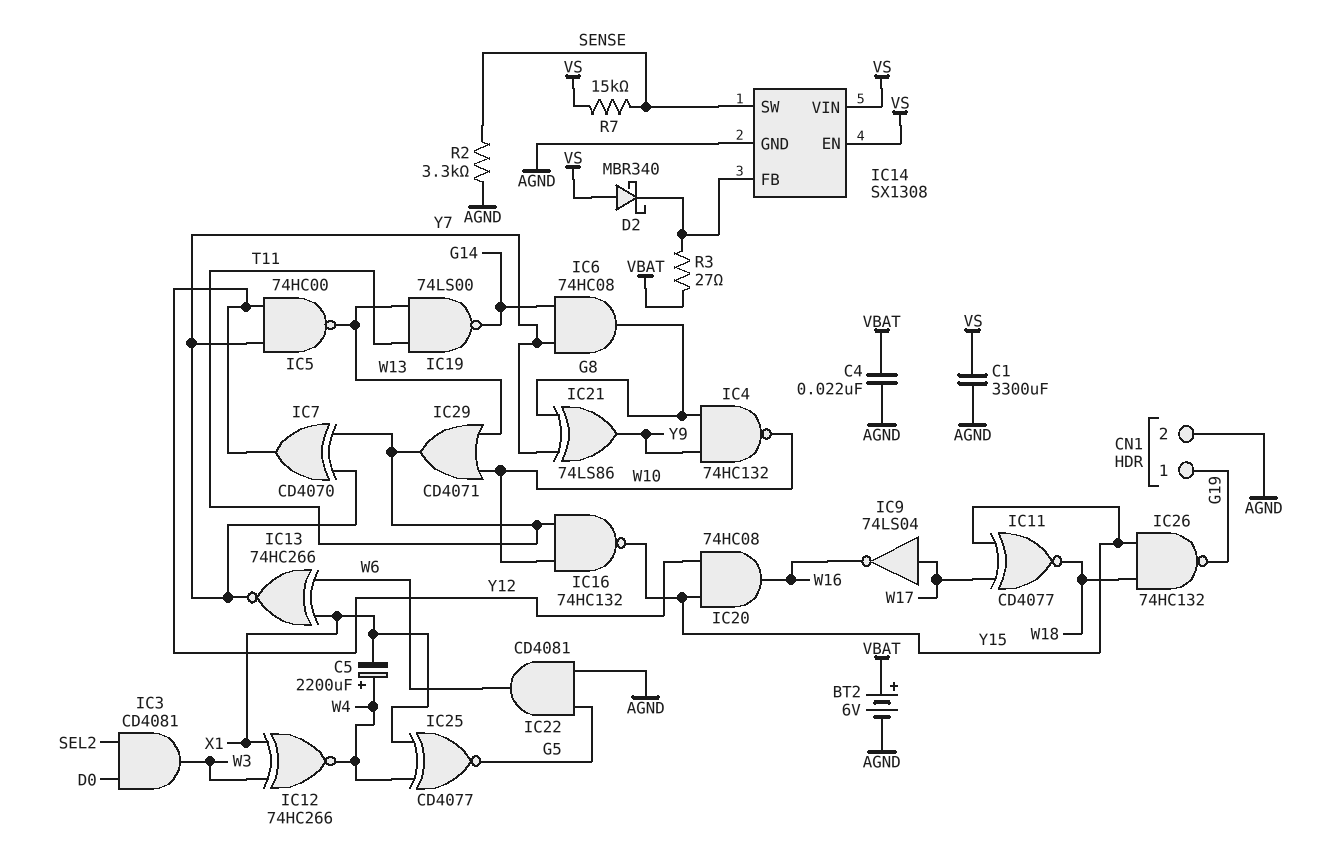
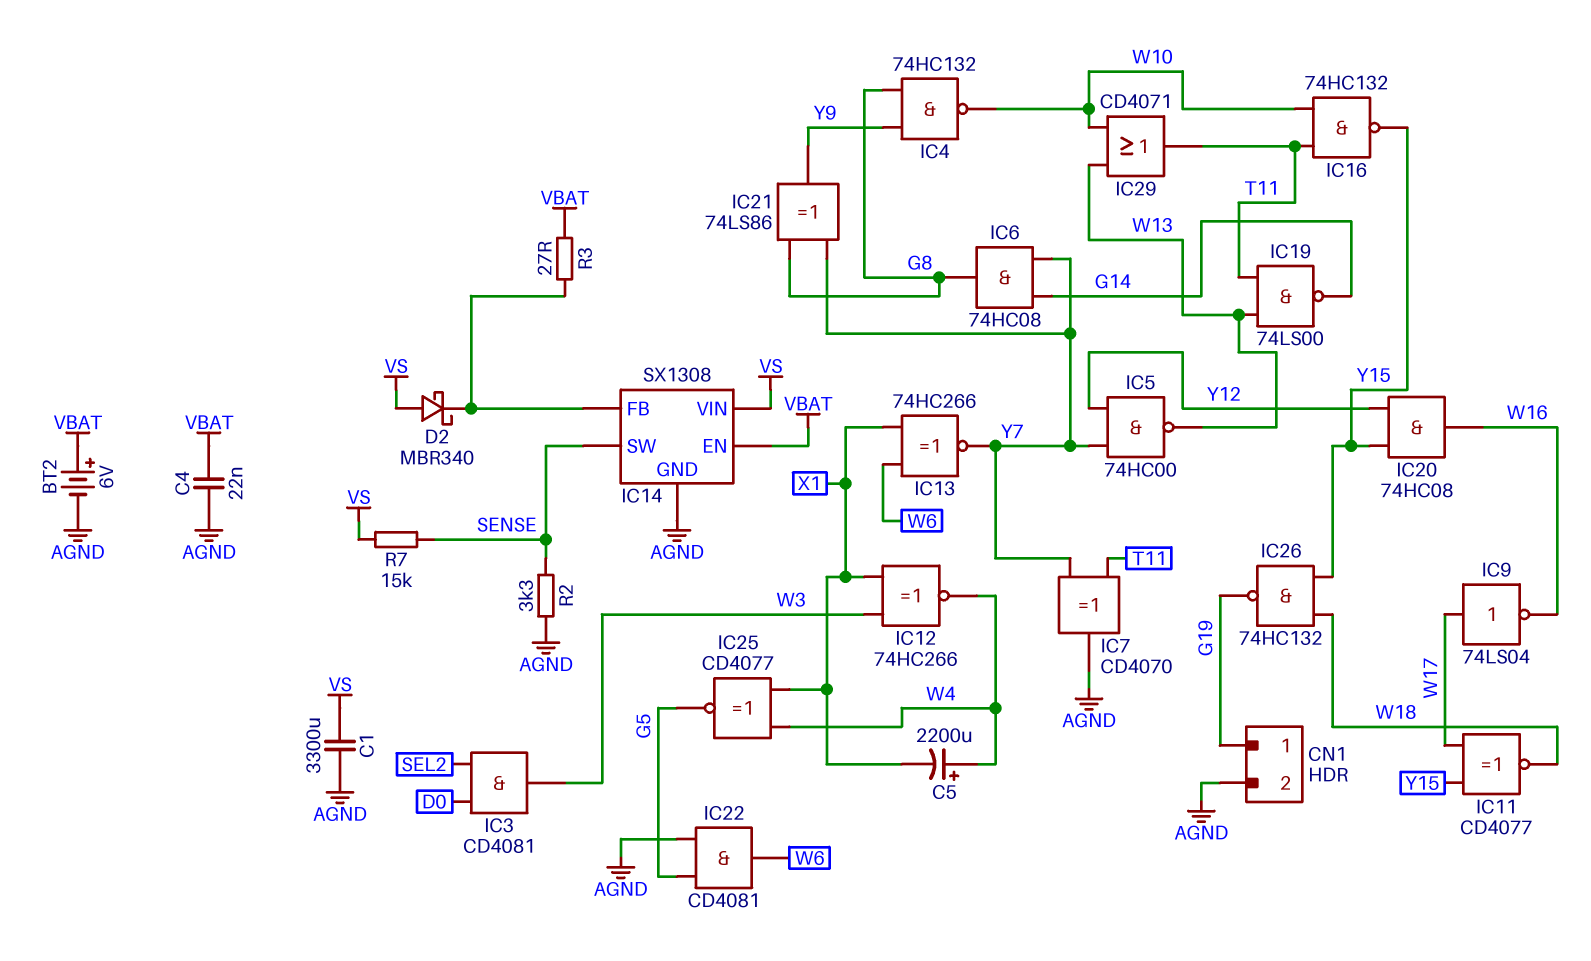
IC7: XOR CD4070 (in T11, in Y7, out Y12) -> XOR CD4070 (in T11, in Y7, out AGND)
IC14 pin EN: VS -> VBAT

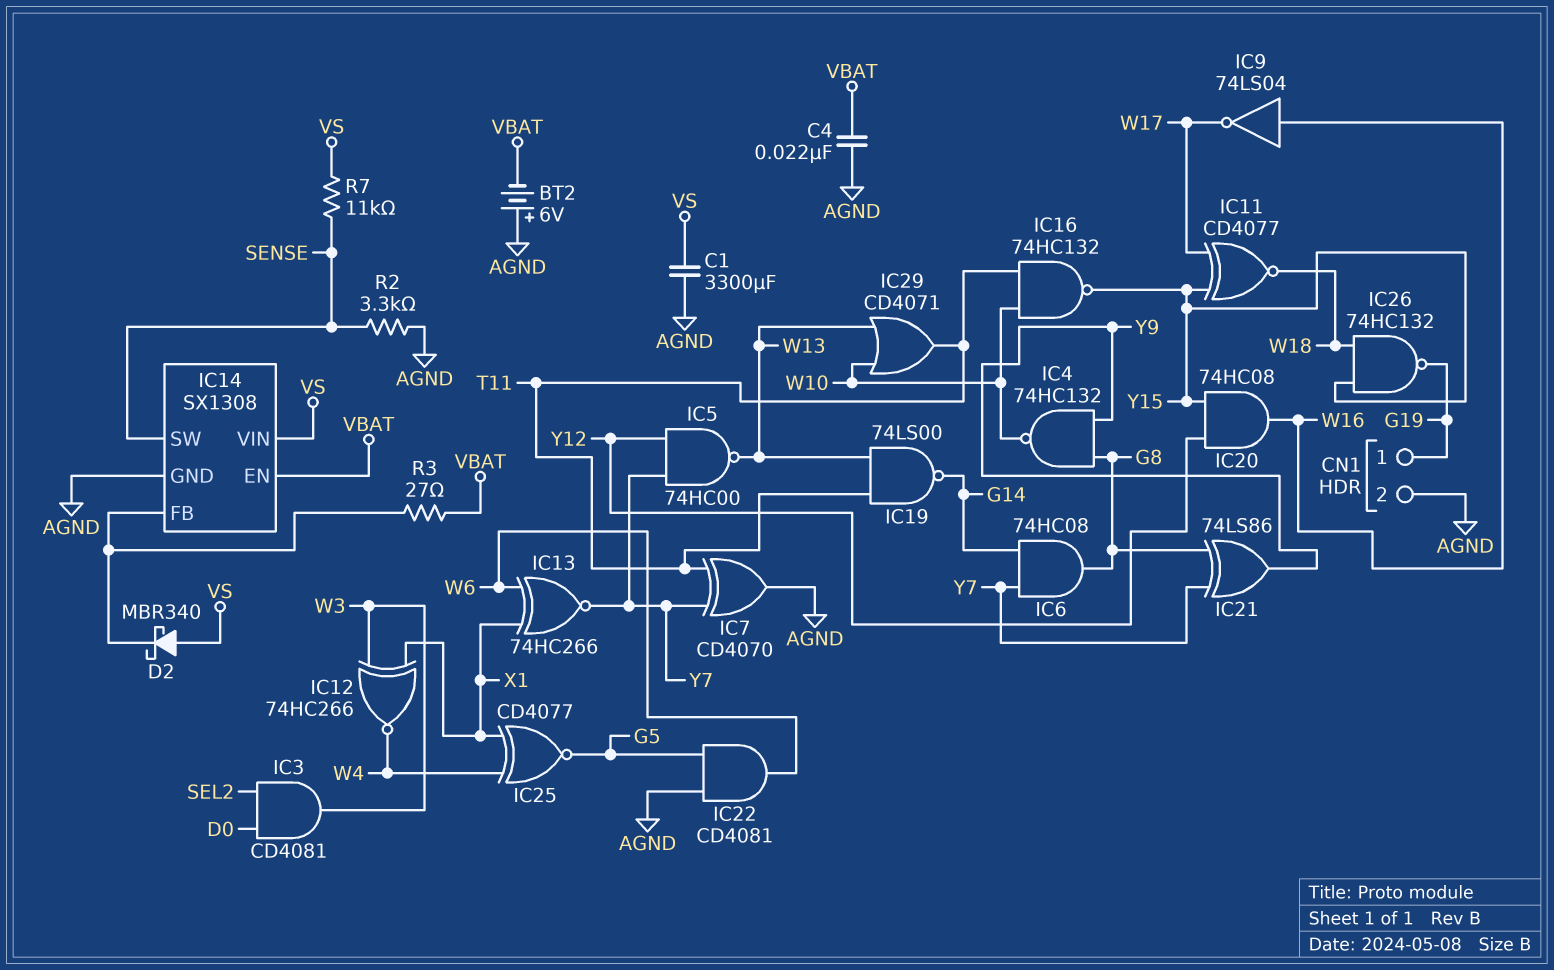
BT2: 6V (plus VBAT, minus AGND) -> 6V (plus AGND, minus VBAT)
C5: 2200uF (plus W4, minus X1) -> none
IC9: NOT 74LS04 (in W17, out W16) -> NOT 74LS04 (in W16, out W17)
R7: 15k (SENSE, VS) -> 11k (SENSE, VS)

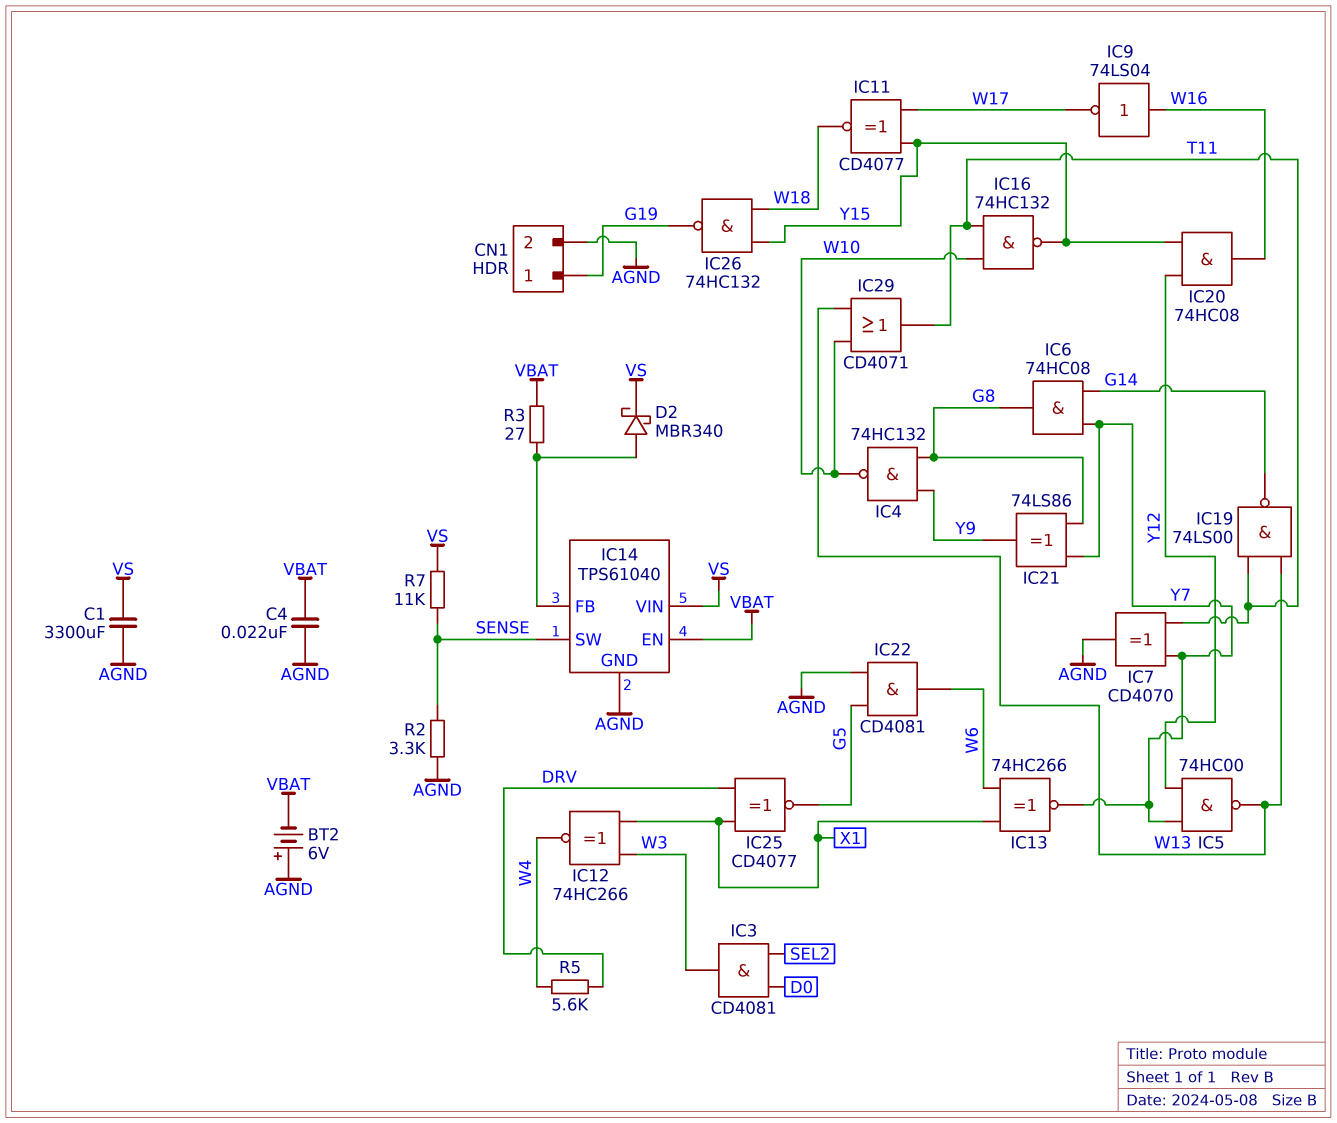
D2: schottky MBR340 (A VS, K IC14/FB) -> schottky MBR340 (A IC14/FB, K VS)
IC14: SX1308 -> TPS61040
IC25: XNOR CD4077 (in W4, in X1, out G5) -> XNOR CD4077 (in DRV, in X1, out G5)
R5: none -> 5.6k (DRV, W4)

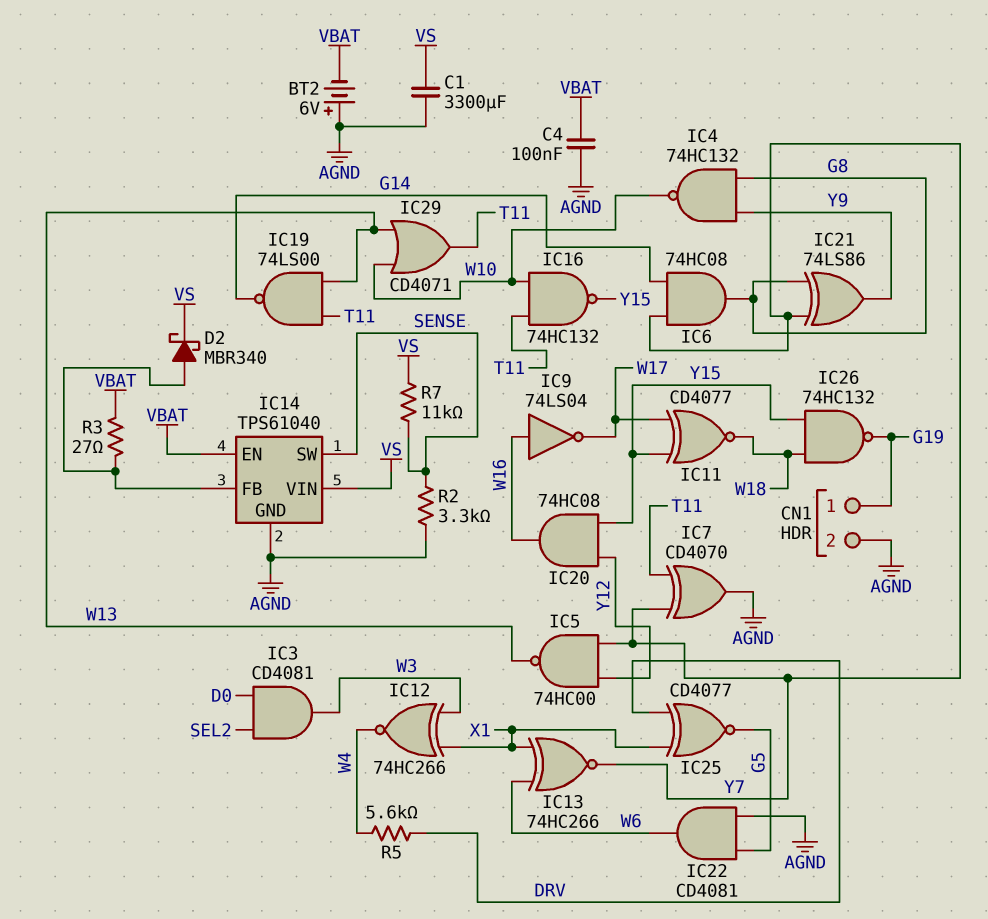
C4: 22nF (AGND, VBAT) -> 100nF (AGND, VBAT)

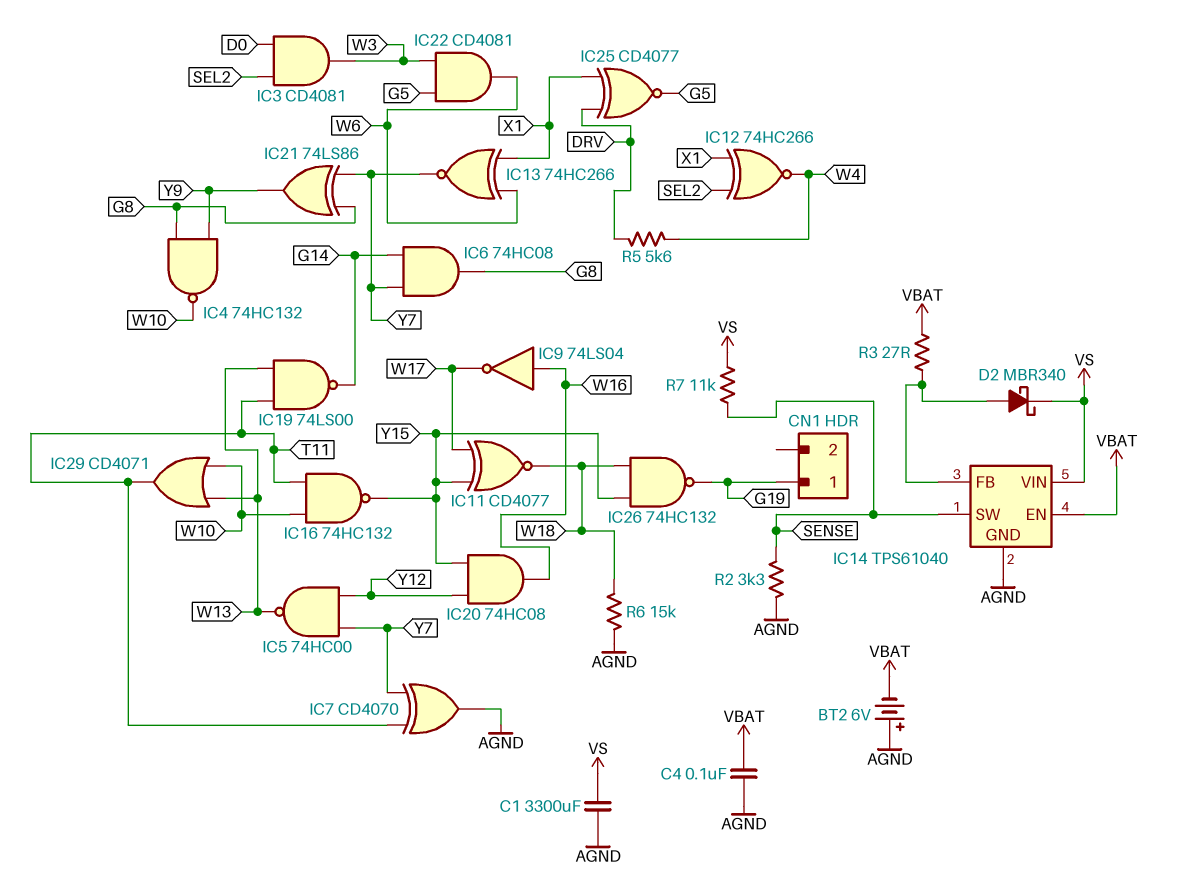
CN1 pin 2: AGND -> none
IC12: XNOR 74HC266 (in W3, in X1, out W4) -> XNOR 74HC266 (in SEL2, in X1, out W4)
IC22: AND CD4081 (in AGND, in G5, out W6) -> AND CD4081 (in G5, in W3, out W6)
R6: none -> 15k (AGND, W18)

